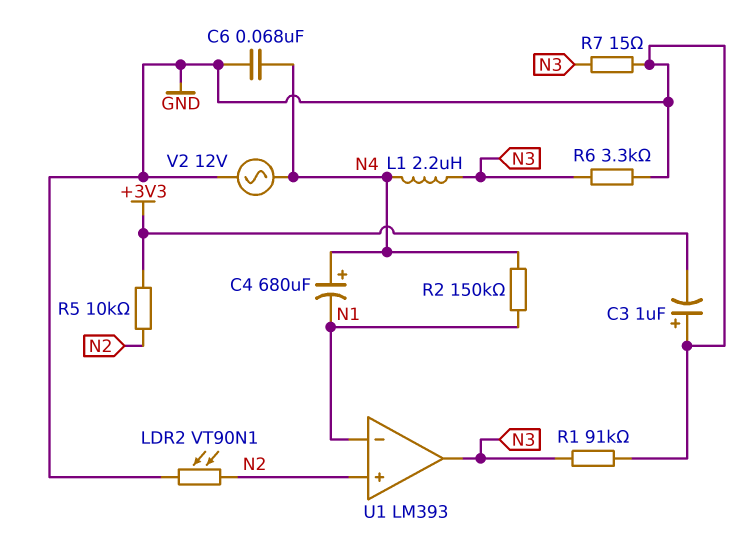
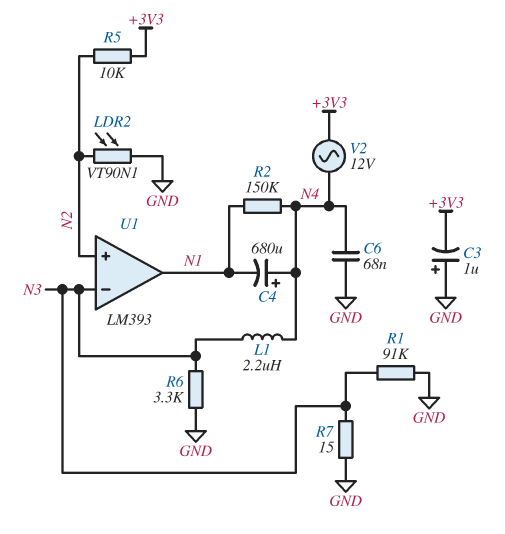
U1 pin in-: N1 -> N3
U1 pin out: N3 -> N1
V2: AC 12V (GND, N4) -> AC 12V (+3V3, N4)

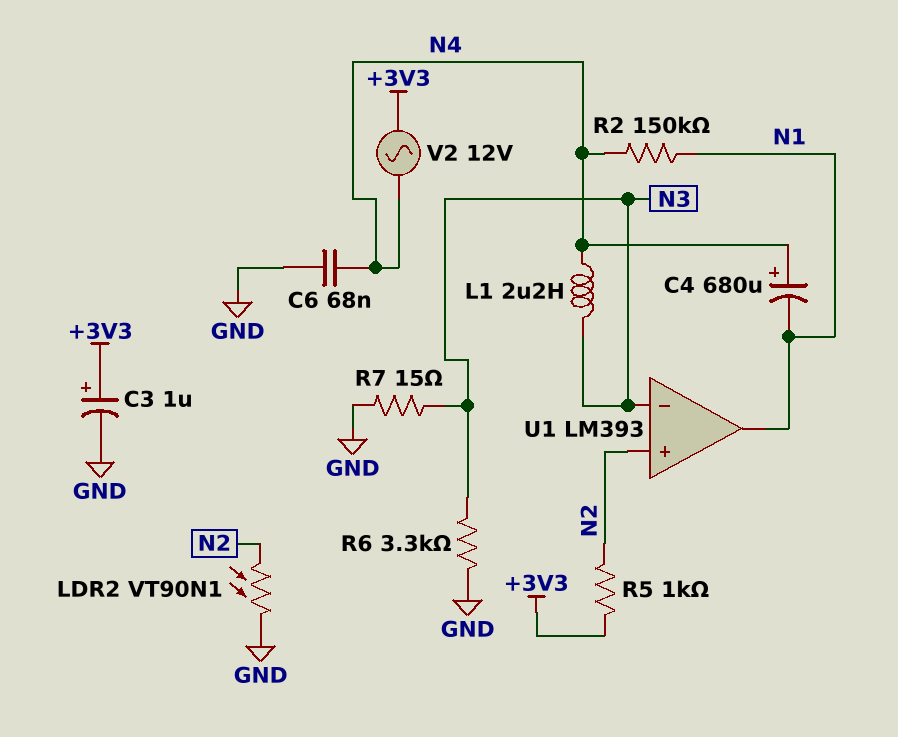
C3: 1uF (plus GND, minus +3V3) -> 1uF (plus +3V3, minus GND)
R1: 91k (GND, N3) -> none
R5: 10k (+3V3, N2) -> 1k (+3V3, N2)

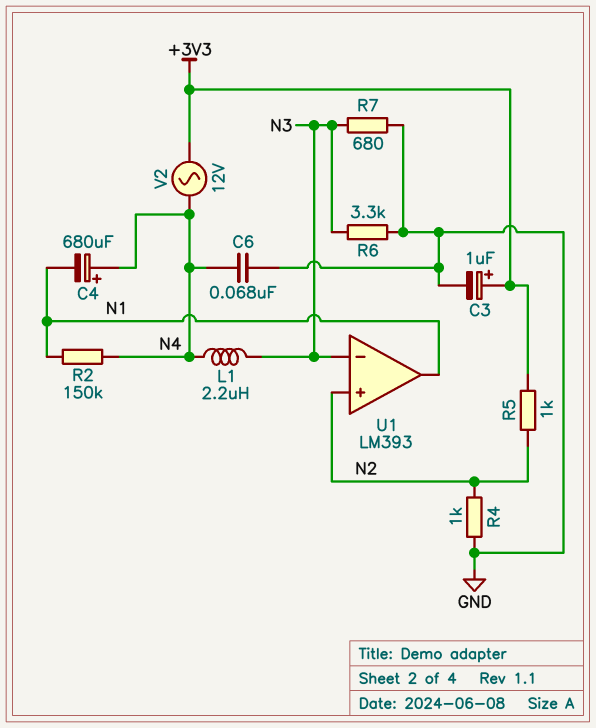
LDR2: VT90N1 (GND, N2) -> none
R4: none -> 1k (GND, N2)
R7: 15 (GND, N3) -> 680 (GND, N3)

